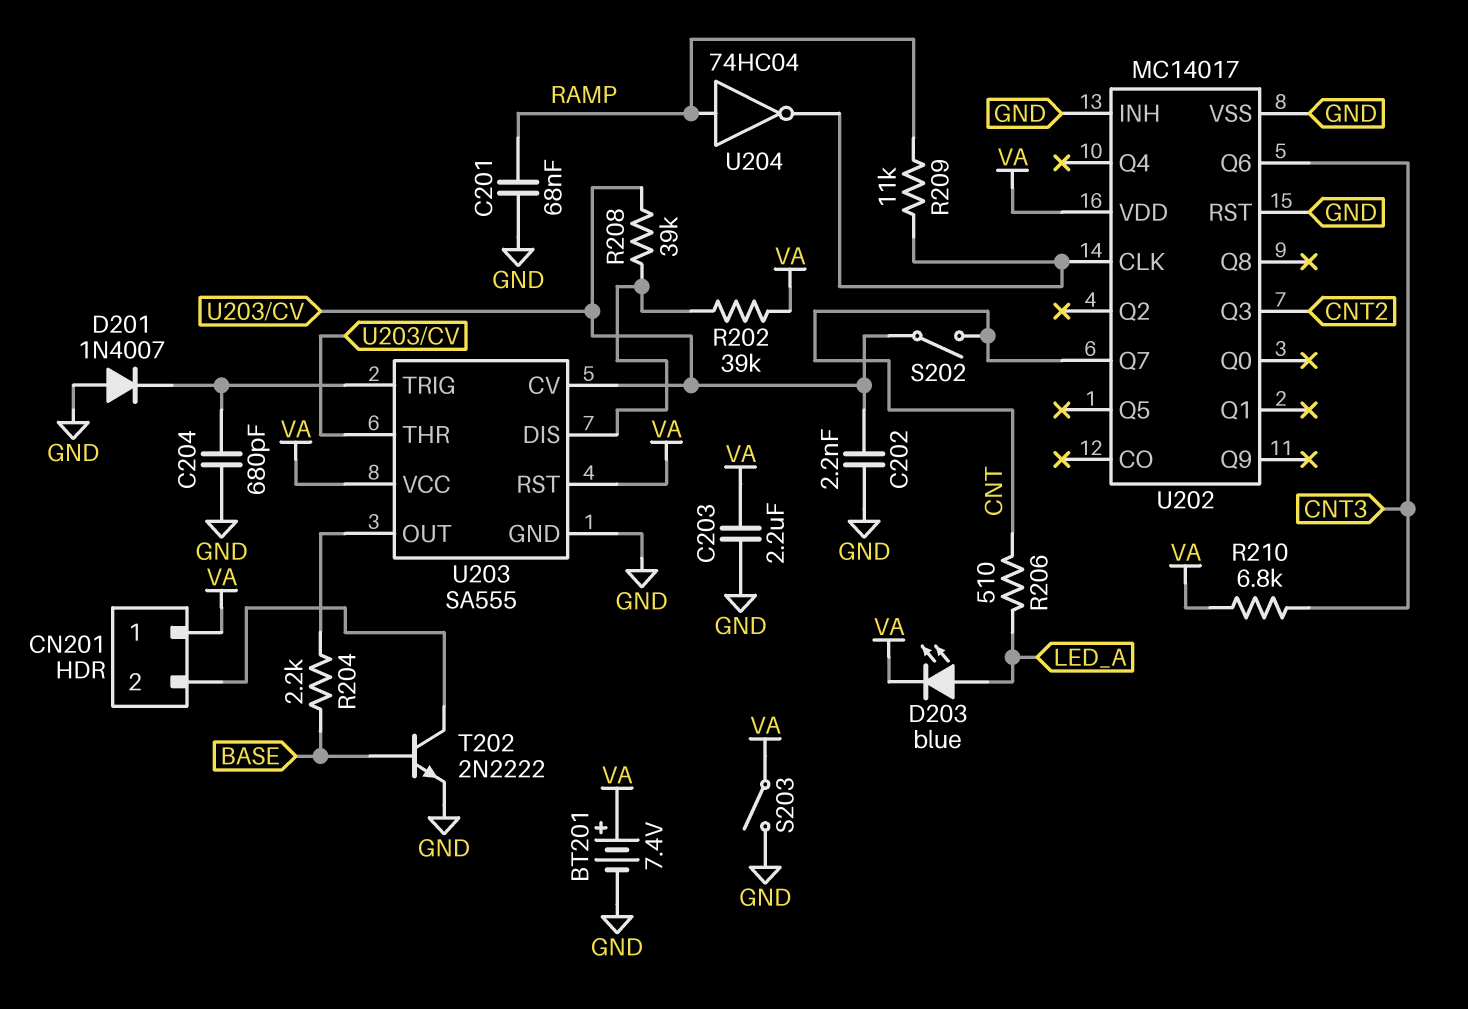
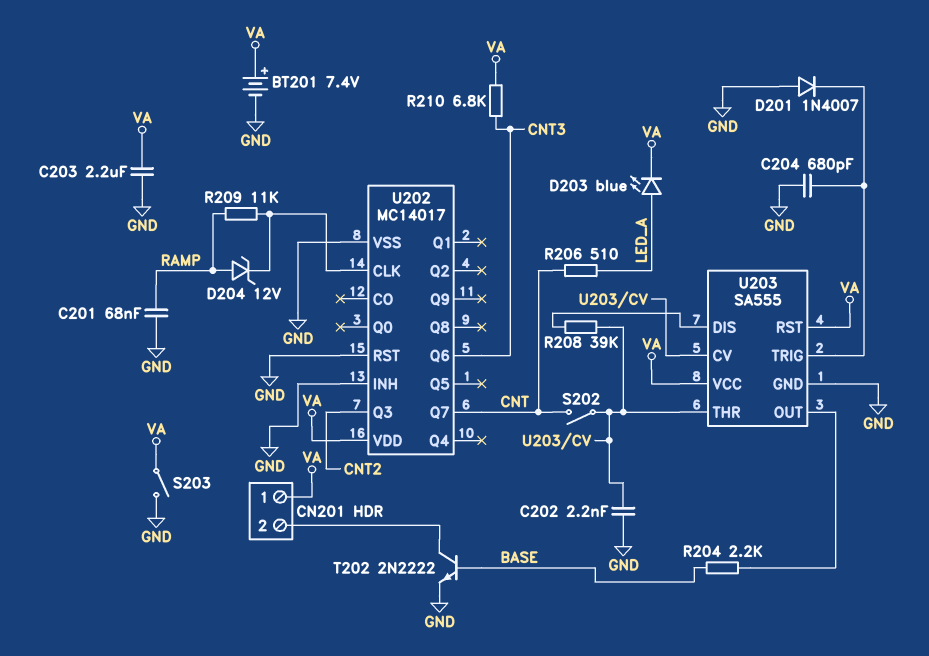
D204: none -> zener 12V (A RAMP, K U202/CLK)
R202: 39k (U203/DIS, VA) -> none
U204: NOT 74HC04 (in RAMP, out U202/CLK) -> none

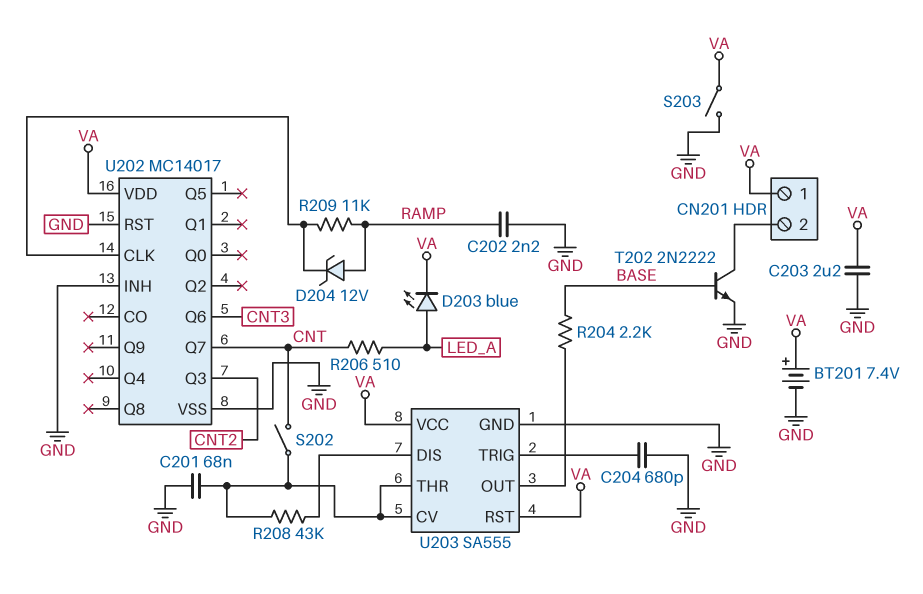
C201: 68nF (GND, RAMP) -> 68nF (GND, U203/CV)
C202: 2.2nF (GND, U203/CV) -> 2.2nF (GND, RAMP)
D201: diode 1N4007 (A GND, K U203/TRIG) -> none
R208: 39k (U203/CV, U203/DIS) -> 43k (U203/CV, U203/DIS)
R210: 6.8k (CNT3, VA) -> none

